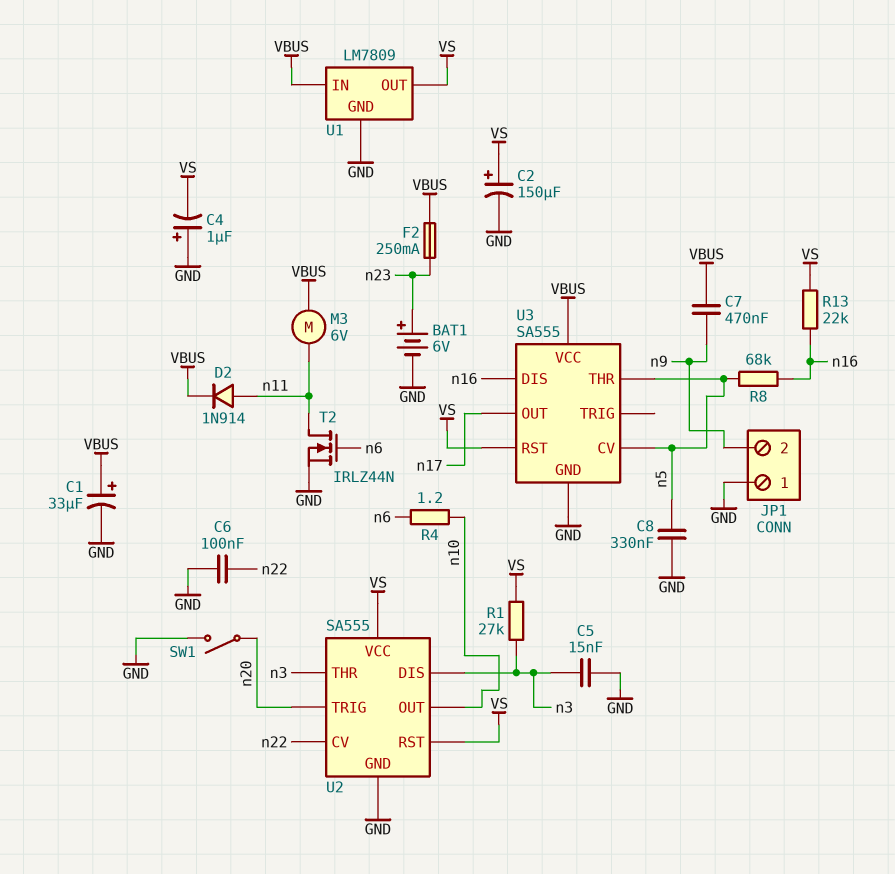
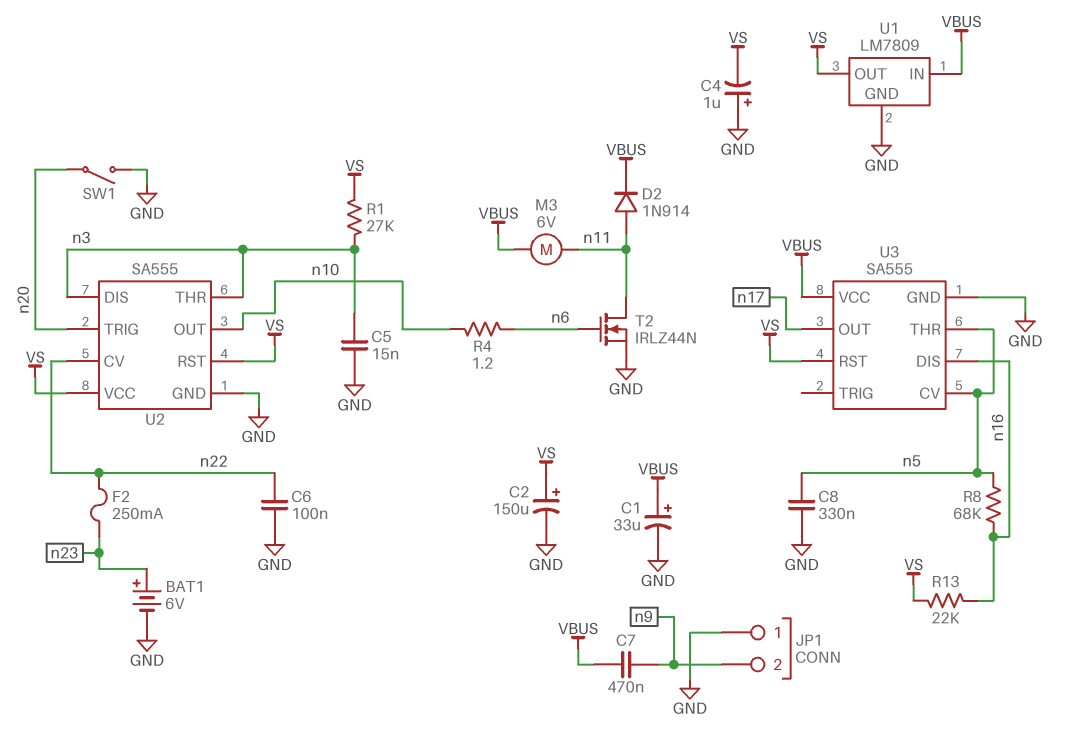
F2: 250mA (VBUS, n23) -> 250mA (n22, n23)

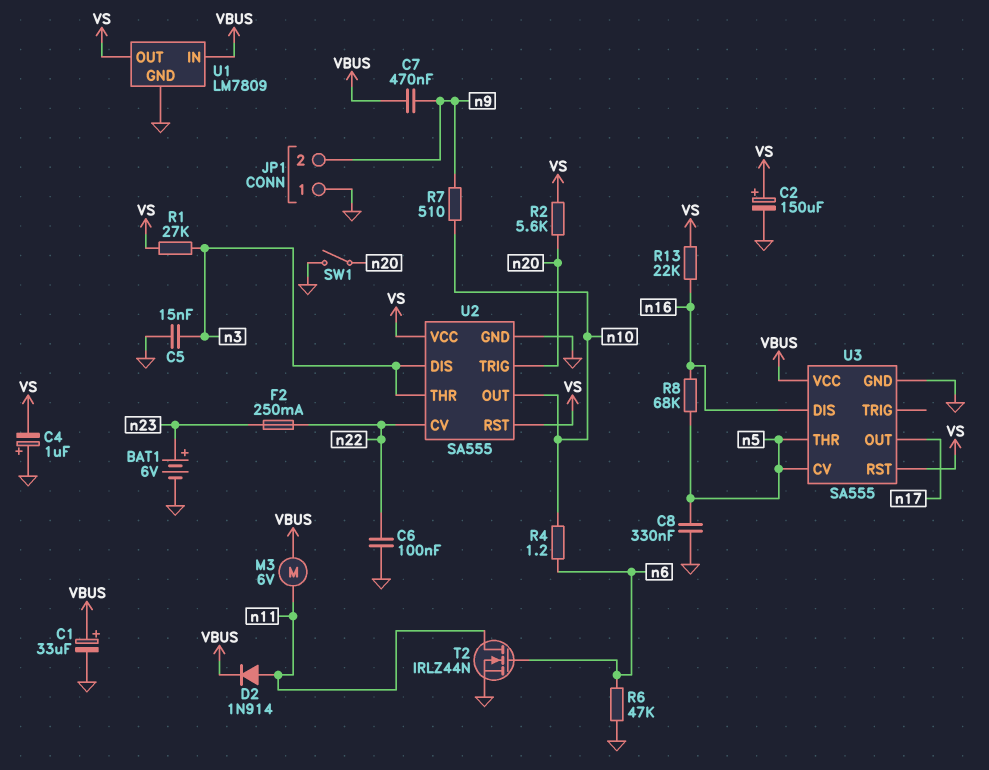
R2: none -> 5.6k (VS, n20)
R6: none -> 47k (GND, n6)
R7: none -> 510 (n9, n10)

